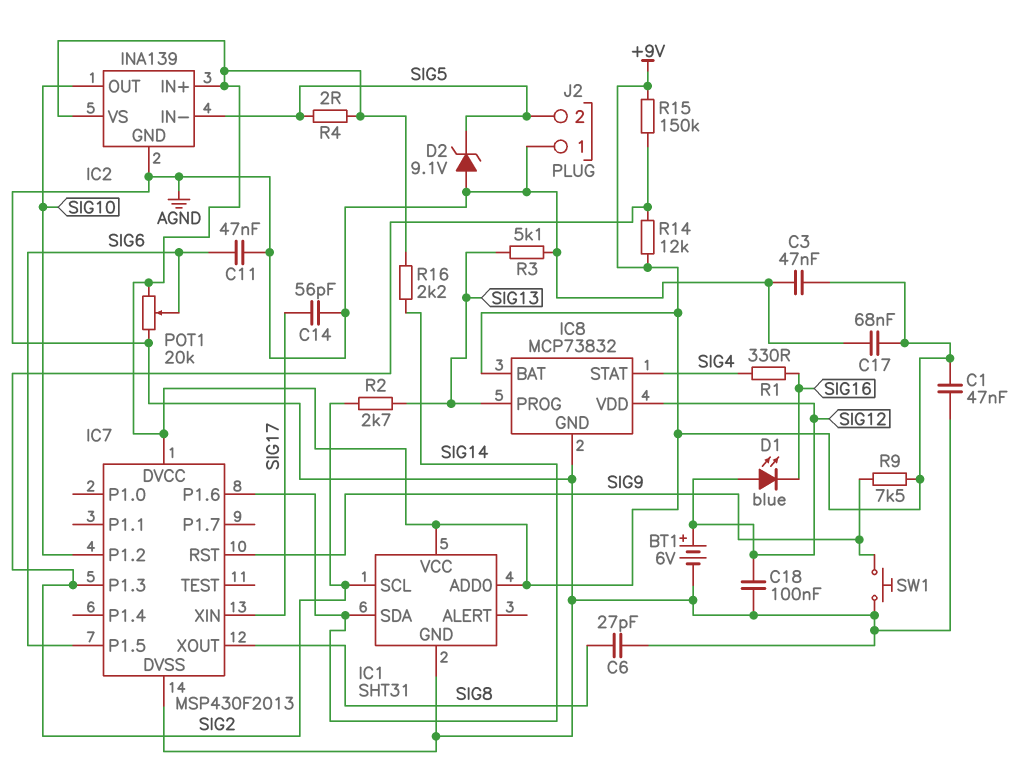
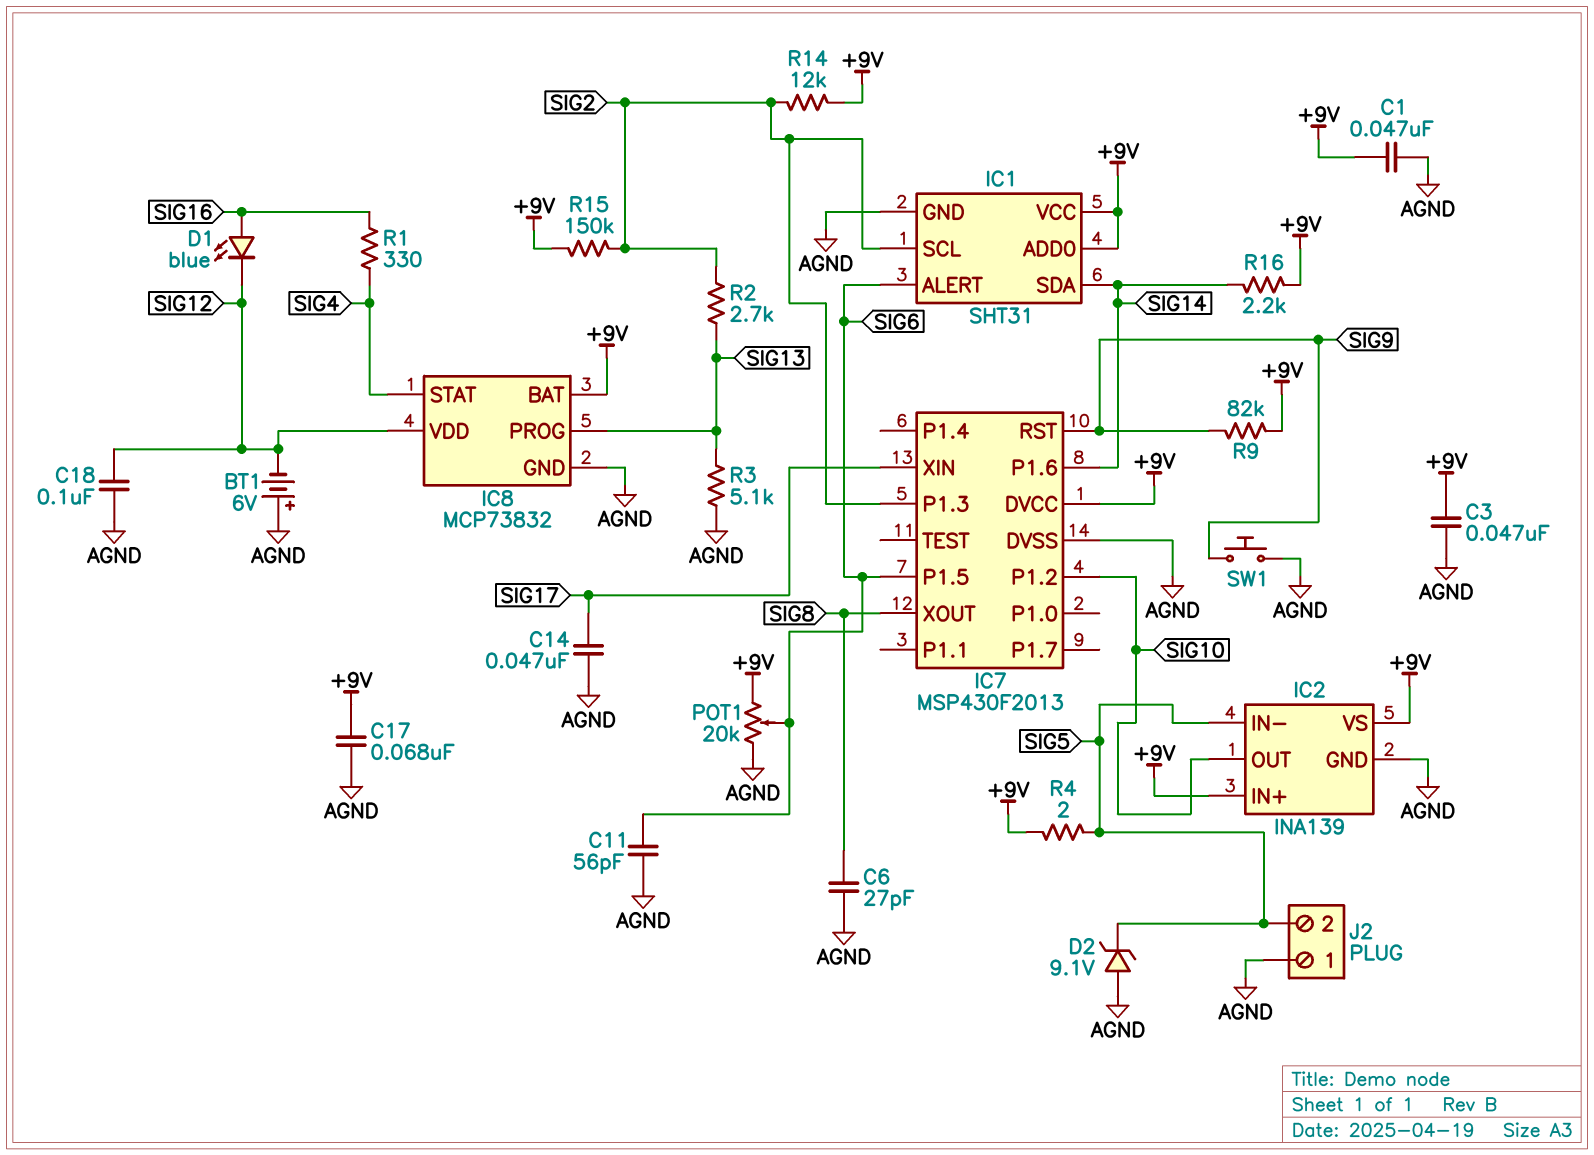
BT1: 6V (plus SIG12, minus AGND) -> 6V (plus AGND, minus SIG12)
C11: 47nF (AGND, SIG6) -> 56pF (AGND, SIG6)
C14: 56pF (AGND, SIG17) -> 47nF (AGND, SIG17)
D1: LED blue (A SIG12, K SIG16) -> LED blue (A SIG16, K SIG12)
IC1 pin ALERT: none -> SIG6
R9: 7.5k (+9V, SIG9) -> 82k (+9V, SIG9)

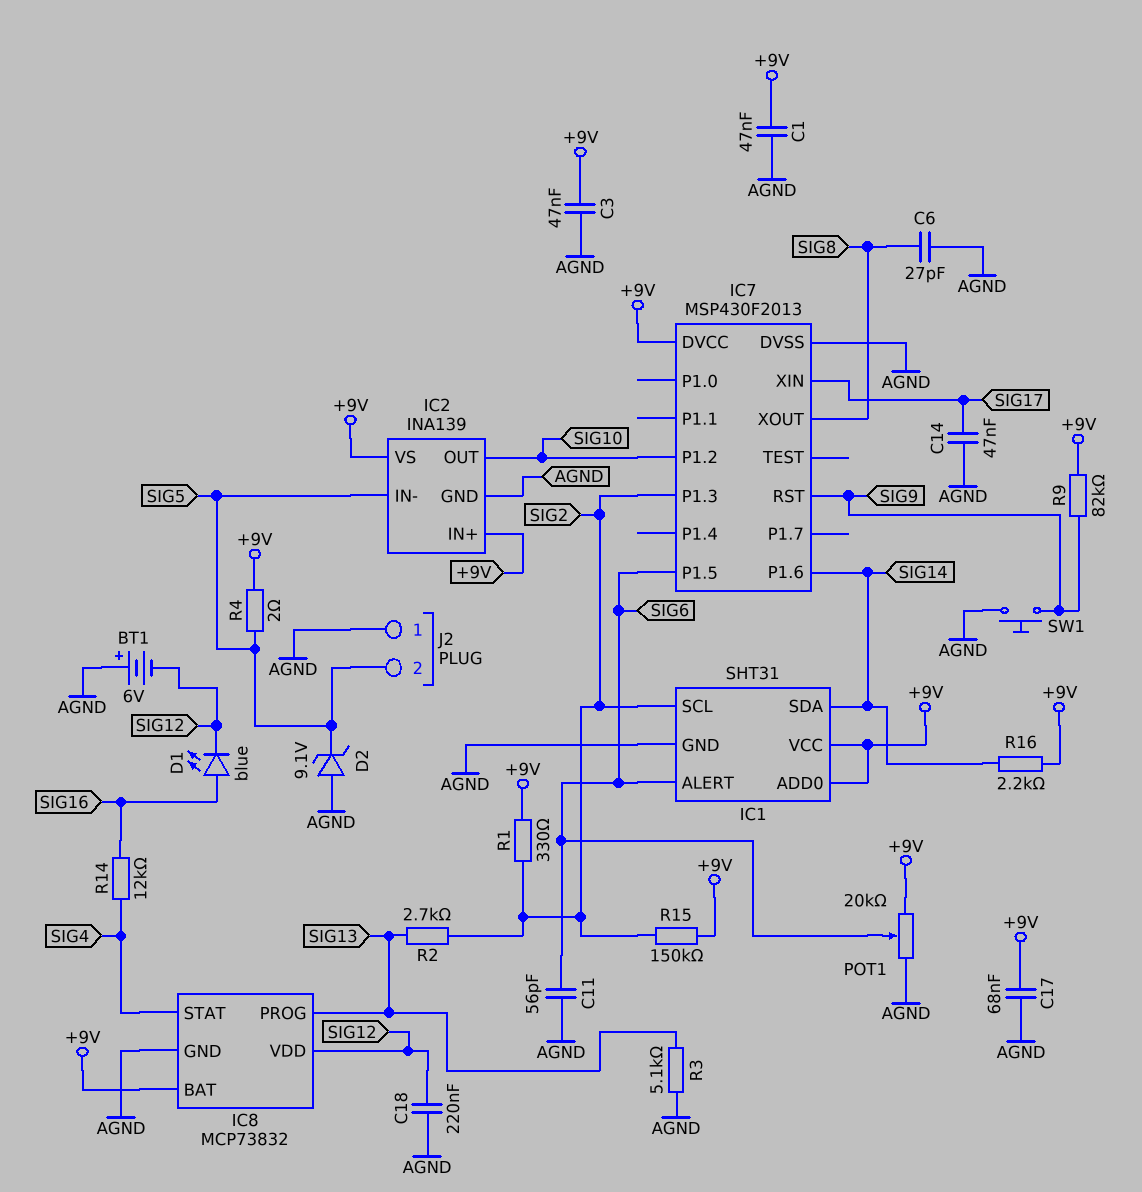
C18: 100nF (AGND, SIG12) -> 220nF (AGND, SIG12)
R1: 330 (SIG4, SIG16) -> 330 (+9V, SIG2)
R14: 12k (+9V, SIG2) -> 12k (SIG4, SIG16)

